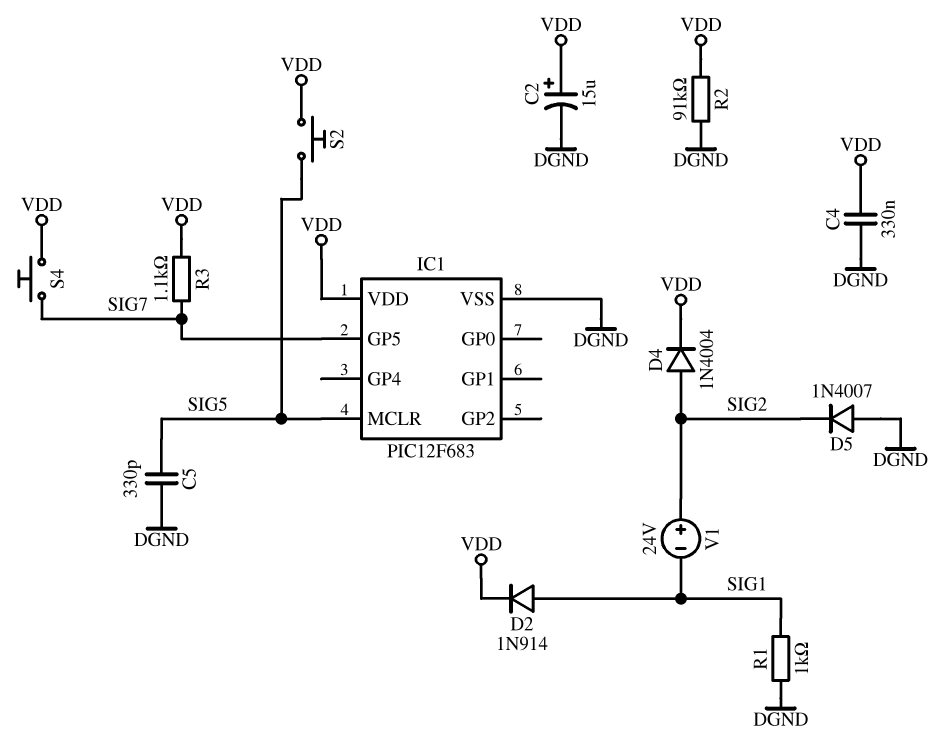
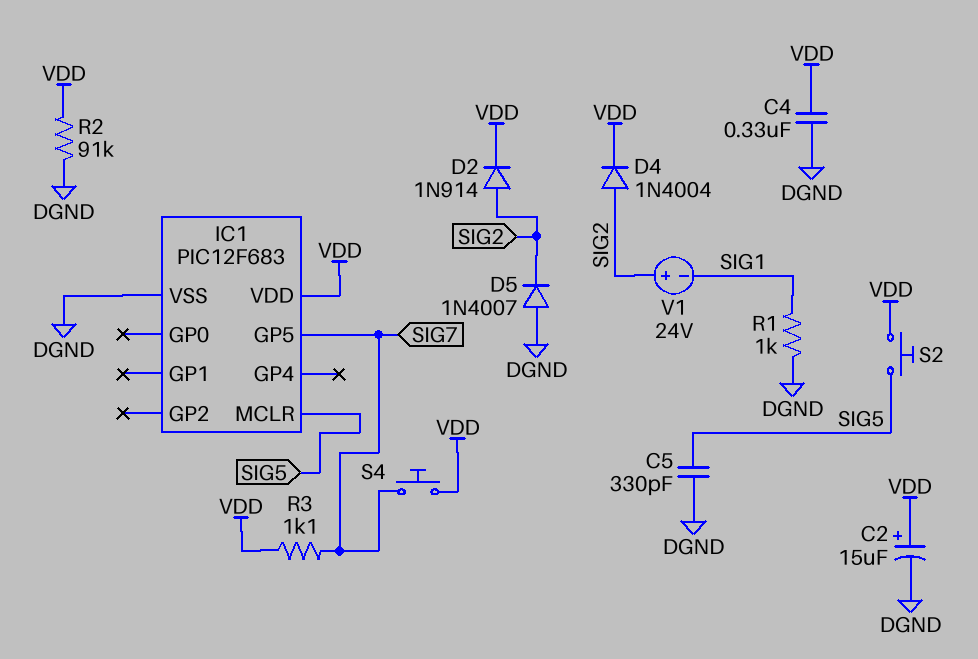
D2: diode 1N914 (A SIG1, K VDD) -> diode 1N914 (A SIG2, K VDD)

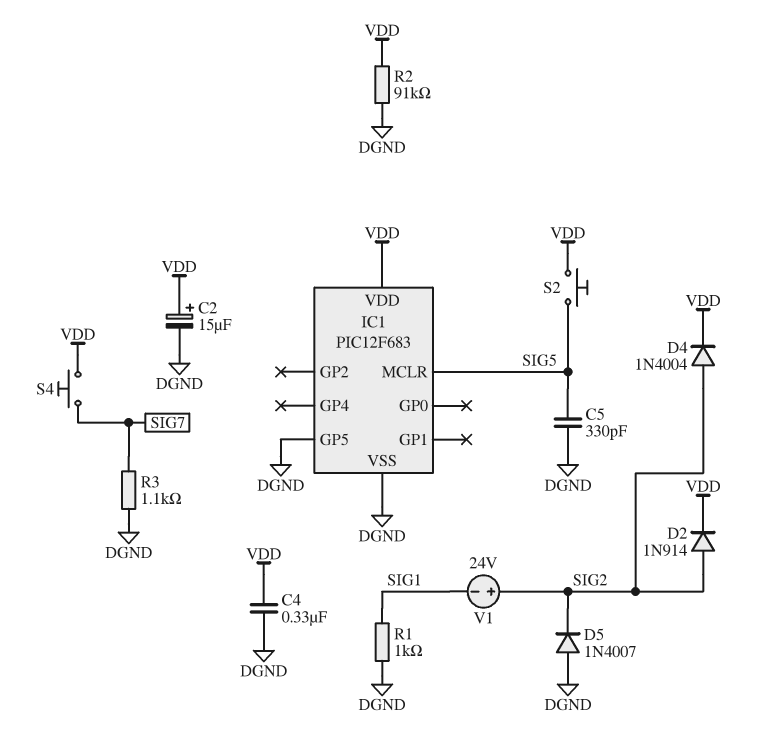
IC1 pin GP5: SIG7 -> DGND
R3: 1.1k (SIG7, VDD) -> 1.1k (DGND, SIG7)

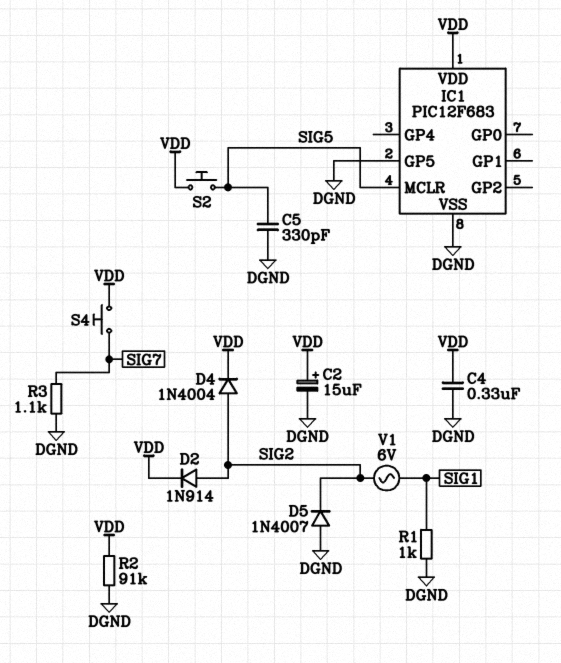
V1: 24V (plus SIG2, minus SIG1) -> AC 6V (SIG1, SIG2)

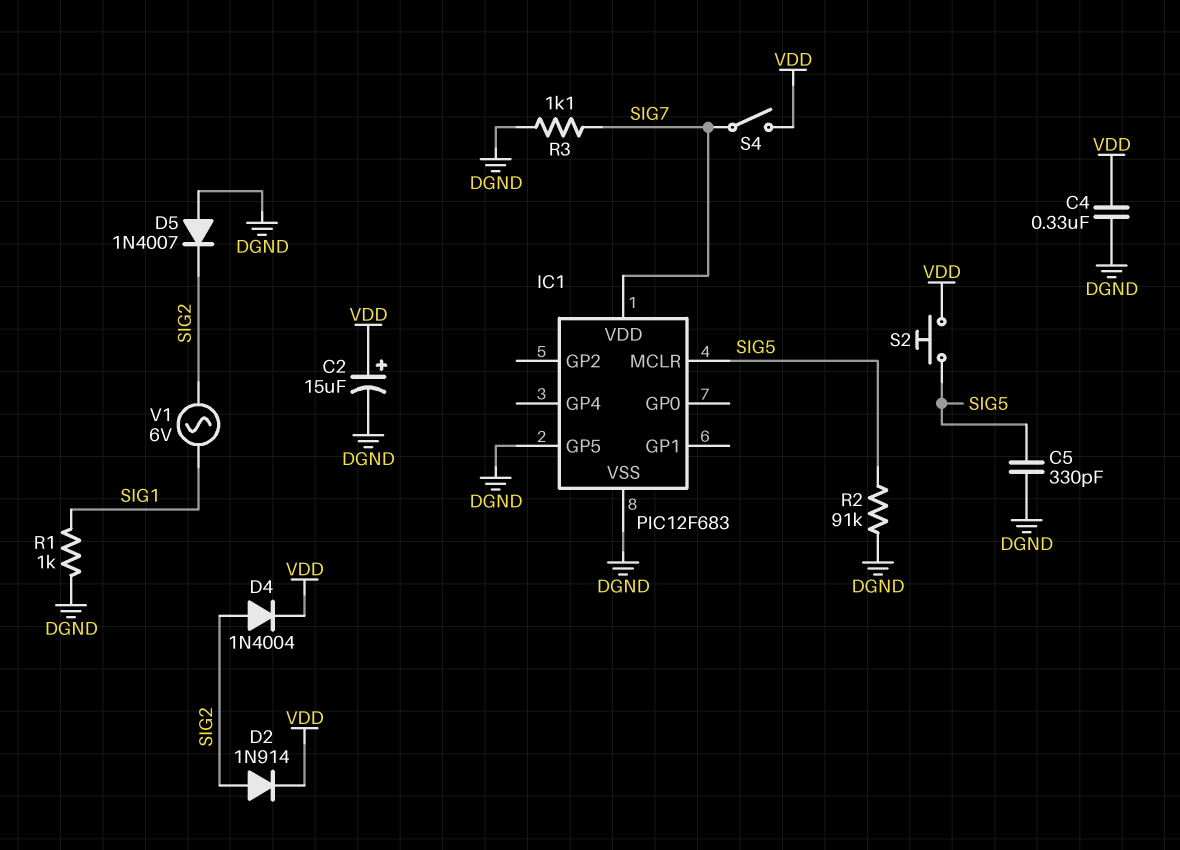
IC1 pin VDD: VDD -> SIG7
R2: 91k (DGND, VDD) -> 91k (DGND, SIG5)
S4: button (SIG7, VDD) -> switch (SIG7, VDD)

